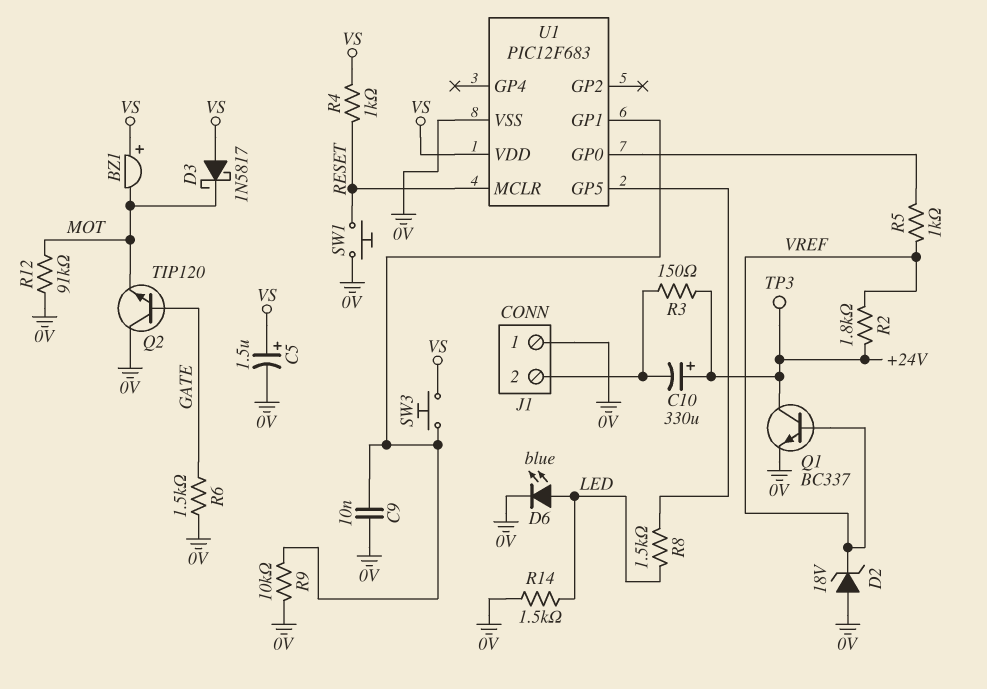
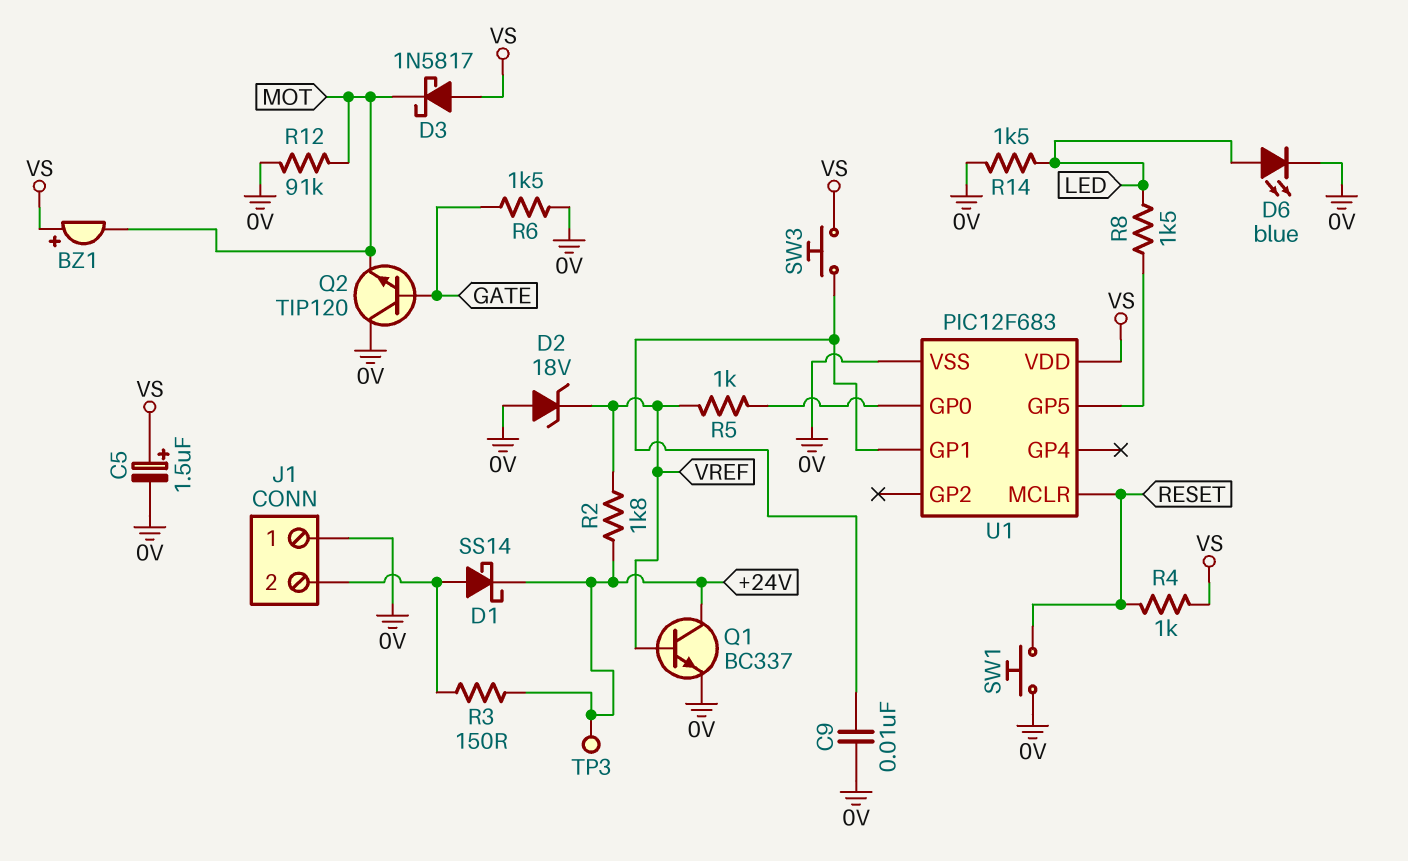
C10: 330uF (plus +24V, minus J1/2) -> none
D1: none -> schottky SS14 (A J1/2, K +24V)
R9: 10k (0V, U1/GP1) -> none

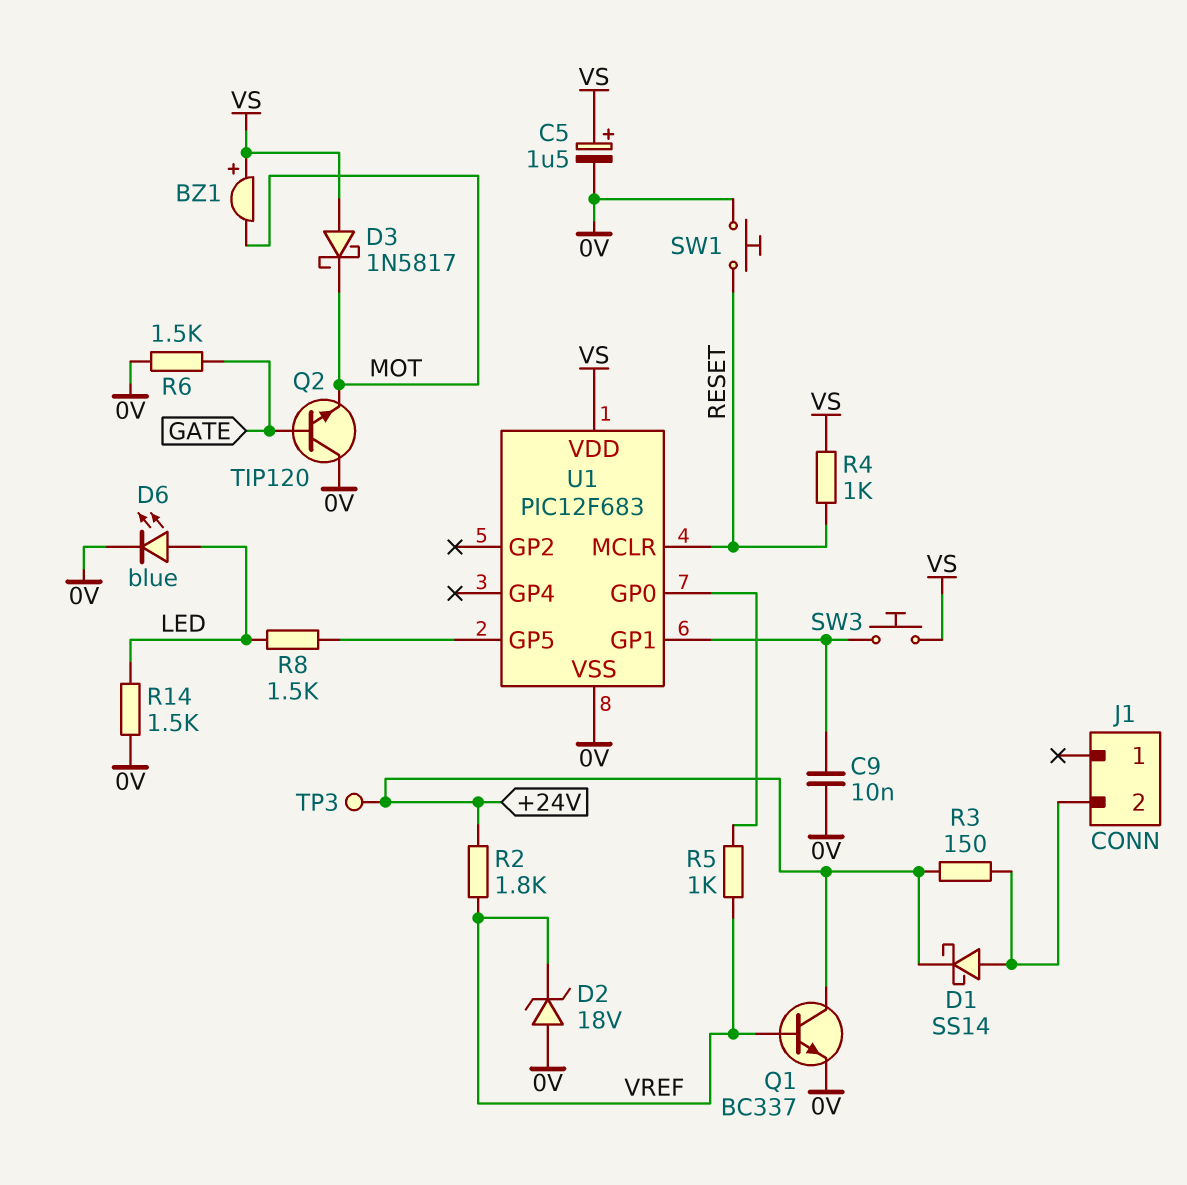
J1 pin 1: 0V -> none
R12: 91k (0V, MOT) -> none

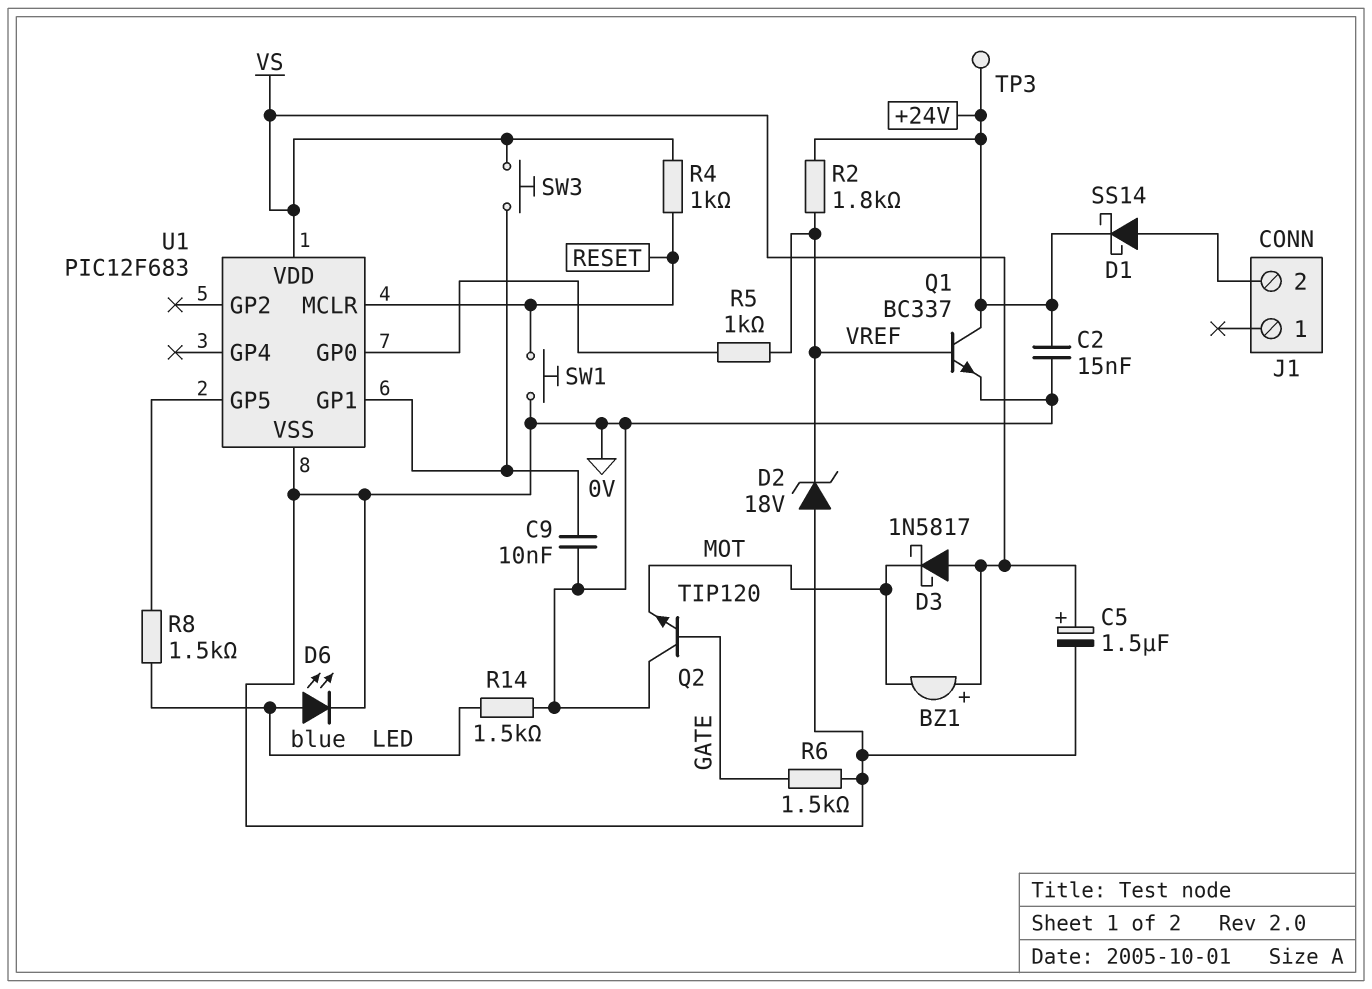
C2: none -> 15nF (+24V, 0V)
R3: 150 (+24V, J1/2) -> none

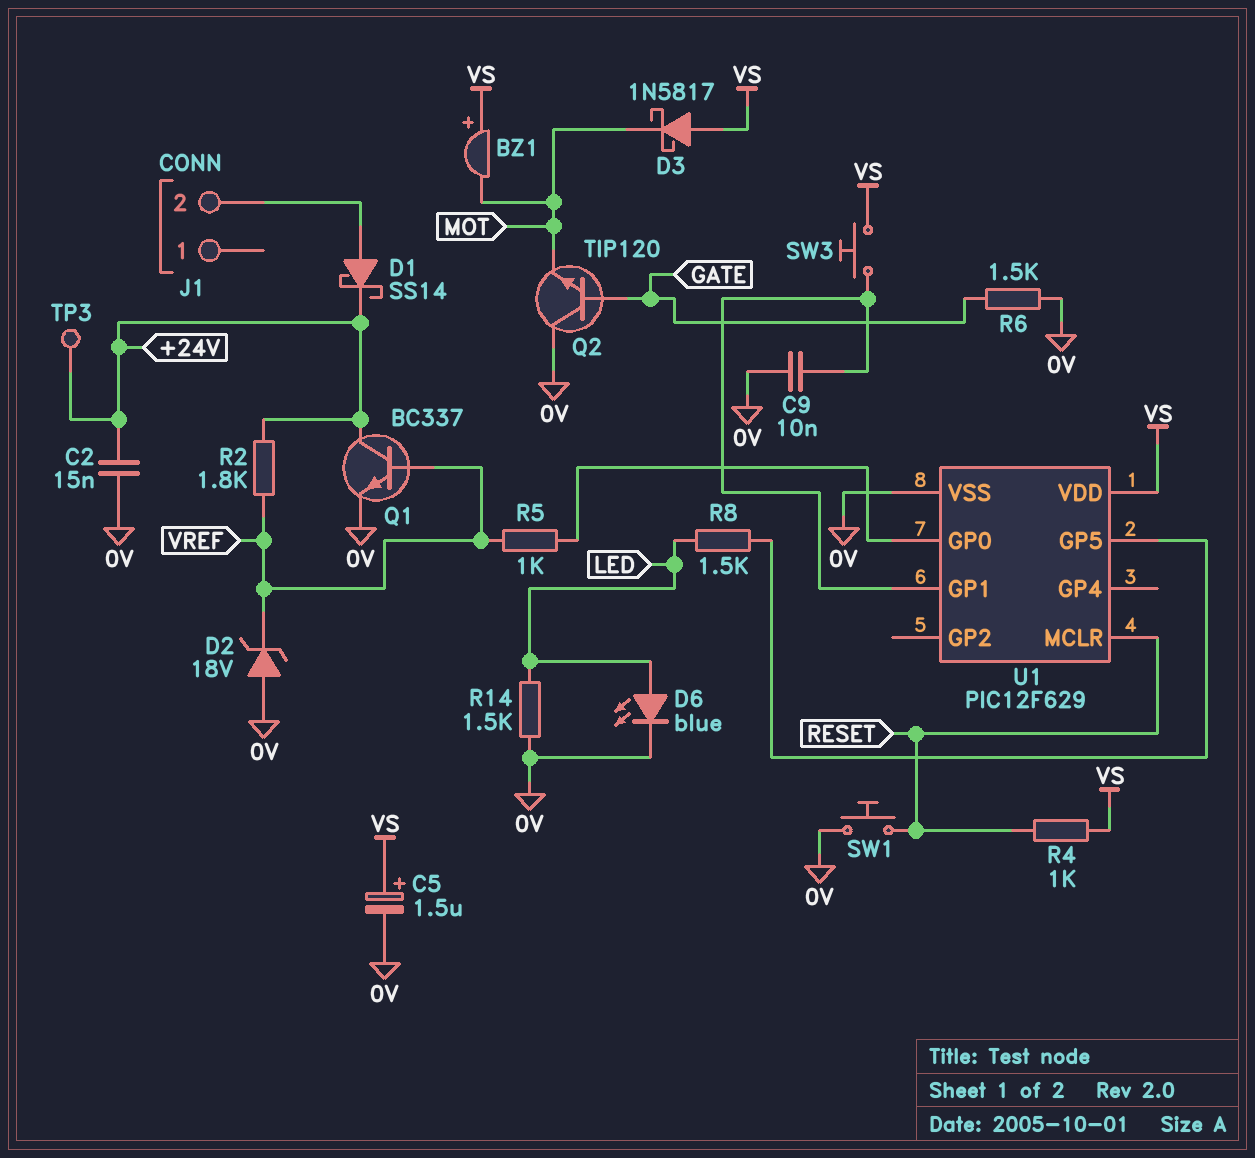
U1: PIC12F683 -> PIC12F629

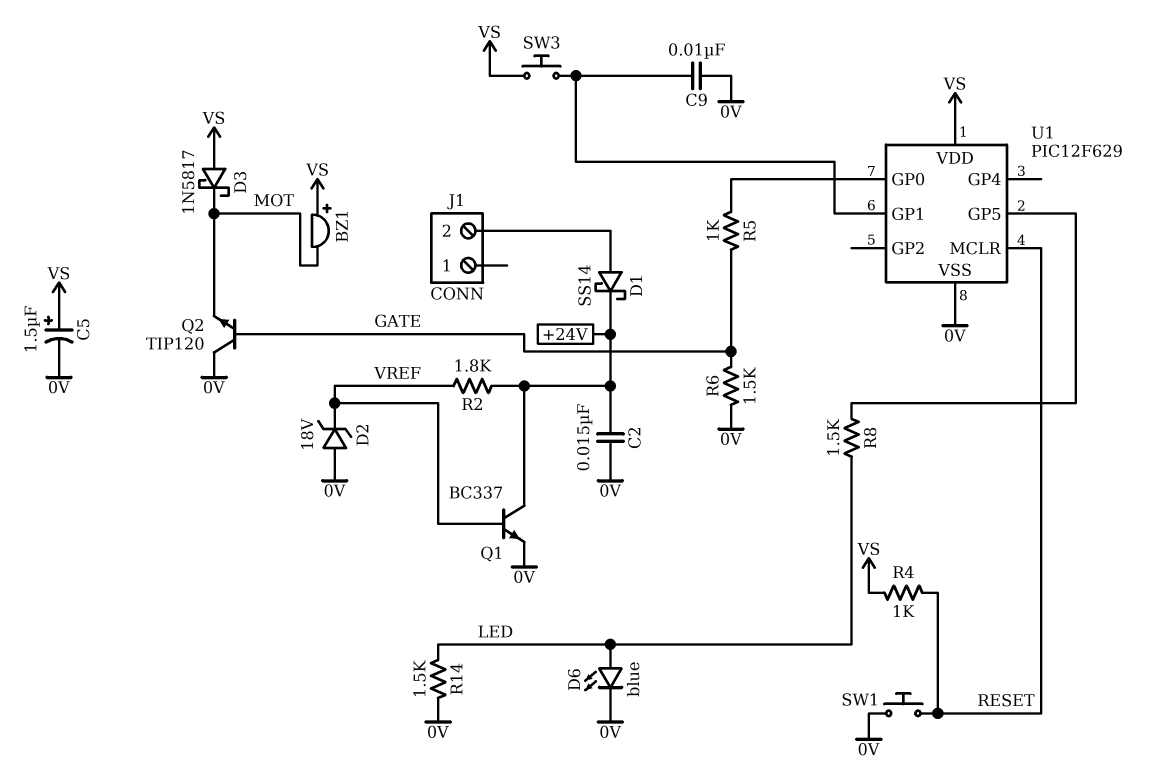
R5: 1k (U1/GP0, VREF) -> 1k (GATE, U1/GP0)
TP3: test point (+24V) -> none

